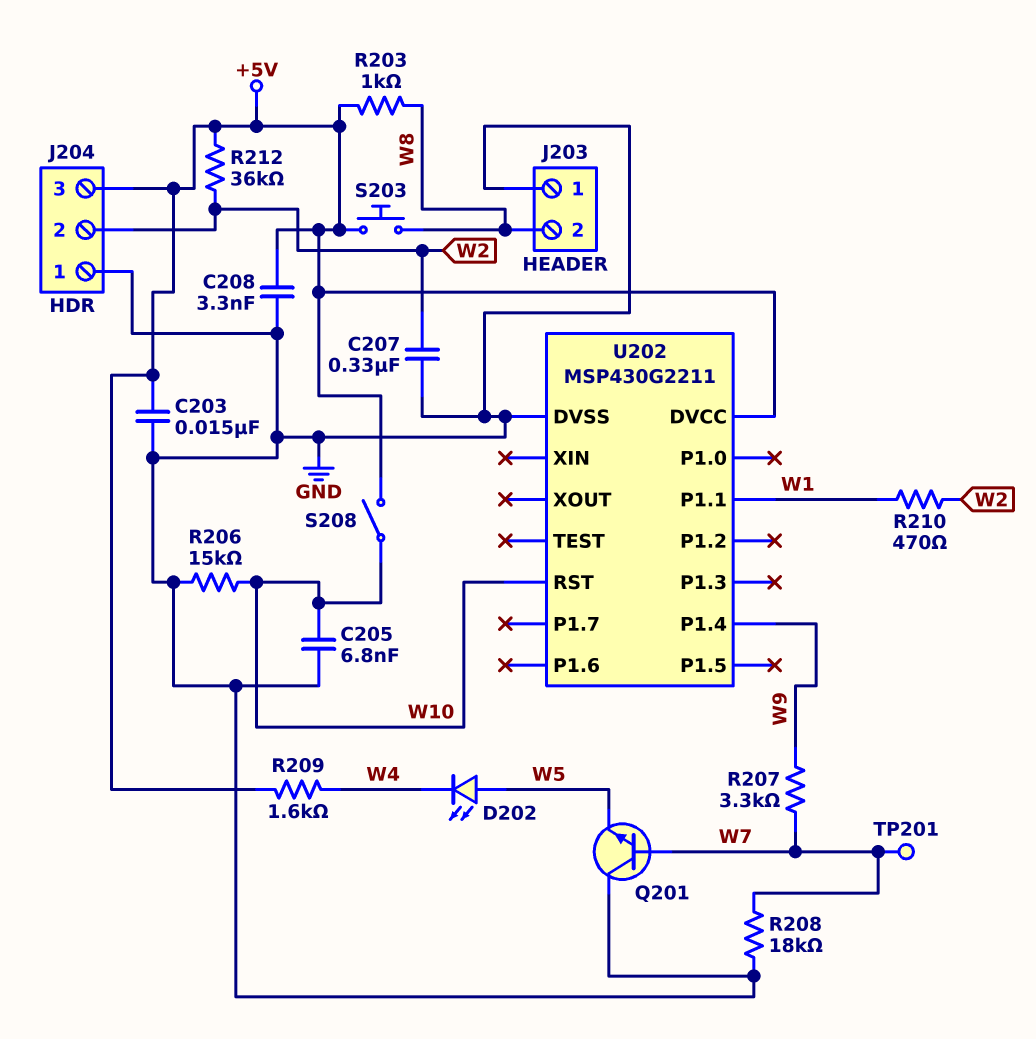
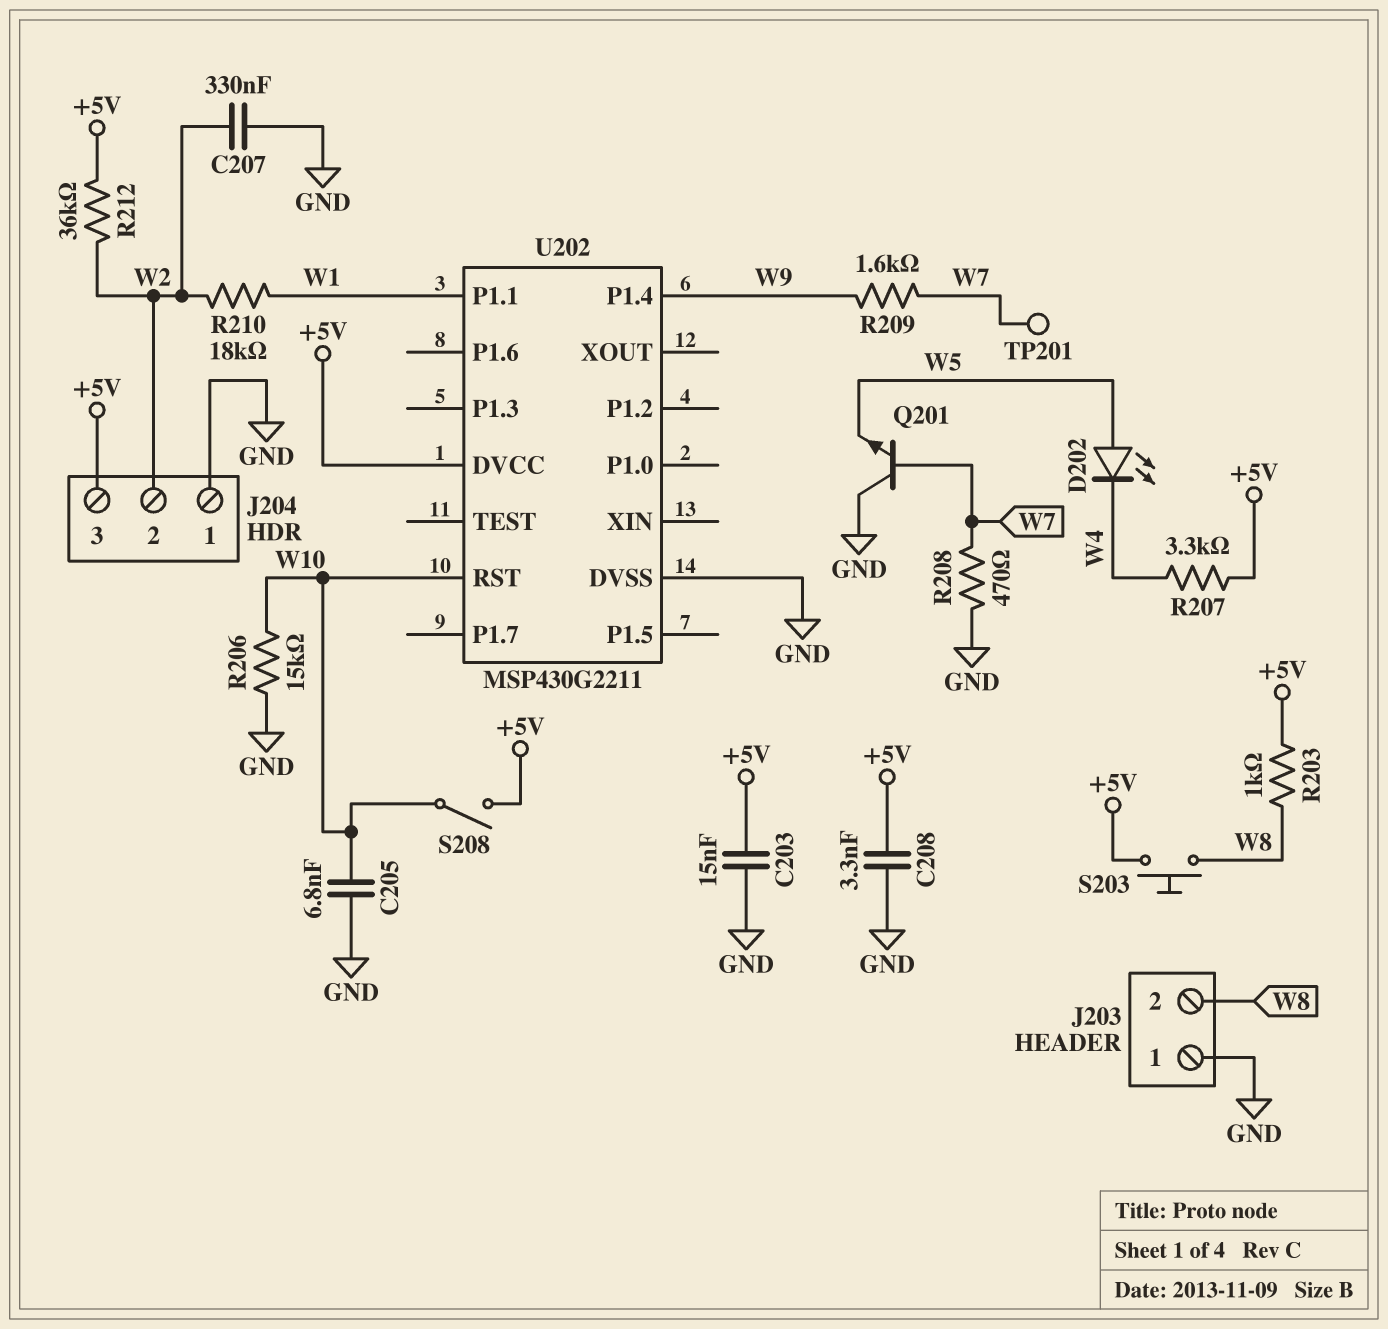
R207: 3.3k (W7, W9) -> 3.3k (+5V, W4)
R208: 18k (GND, W7) -> 470 (GND, W7)
R209: 1.6k (+5V, W4) -> 1.6k (W7, W9)
R210: 470 (W1, W2) -> 18k (W1, W2)

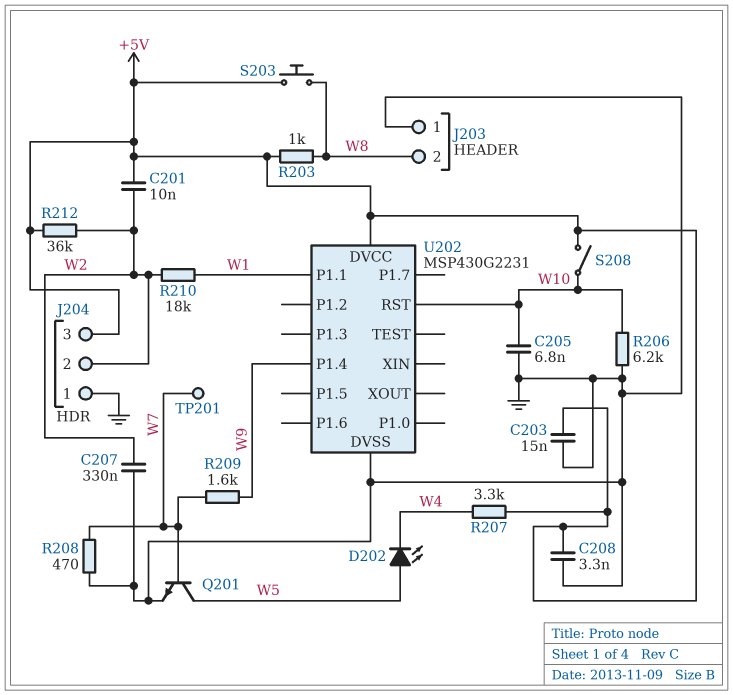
C201: none -> 10nF (+5V, W2)
Q201: NPN (B W7, C GND, E W5) -> NPN (B W7, C W5, E GND)
R206: 15k (GND, W10) -> 6.2k (GND, W10)
U202: MSP430G2211 -> MSP430G2231

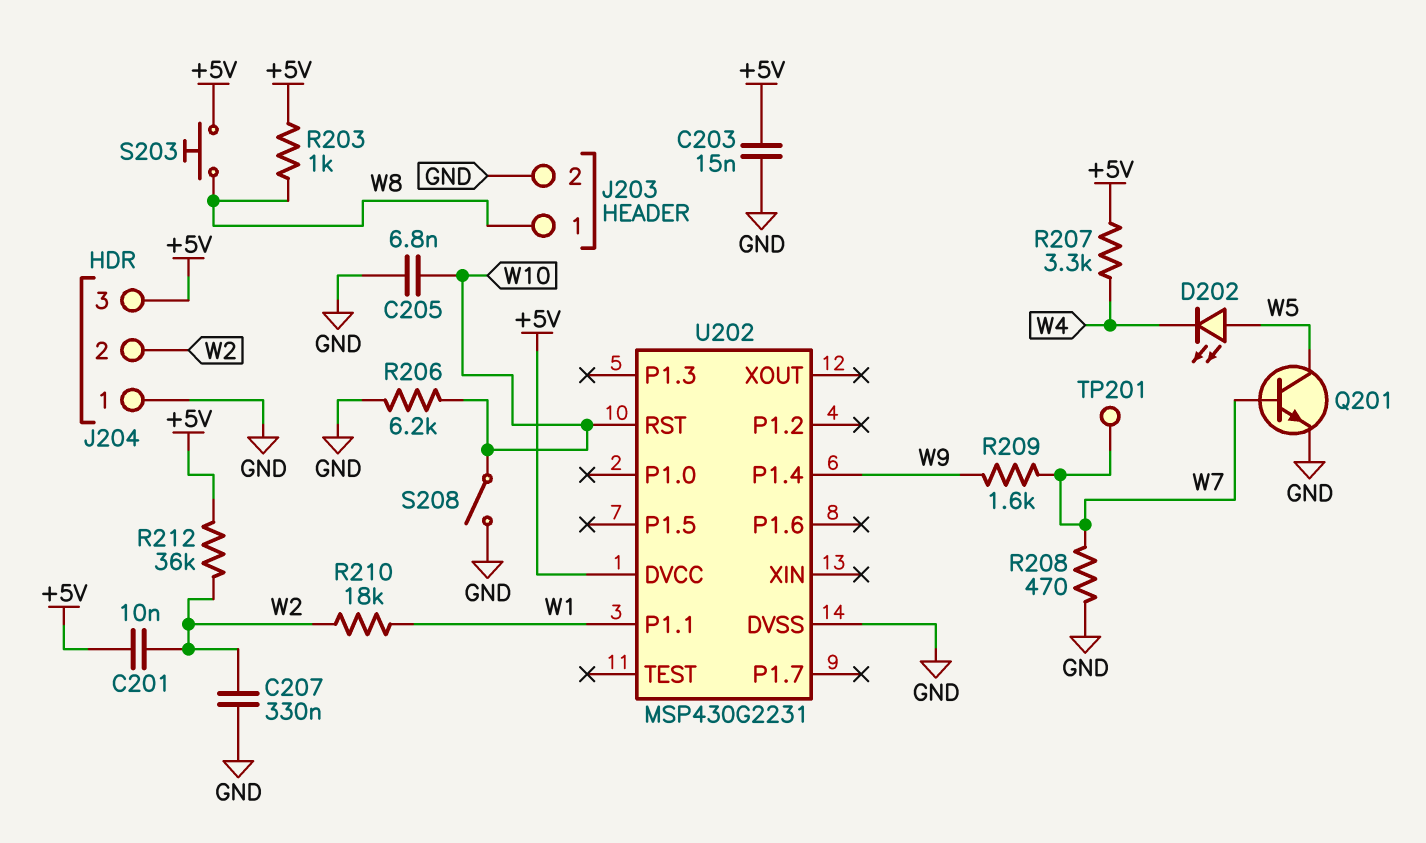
C208: 3.3nF (+5V, GND) -> none
J203 pin 1: GND -> W8
J203 pin 2: W8 -> GND
S208: switch (+5V, W10) -> switch (GND, W10)

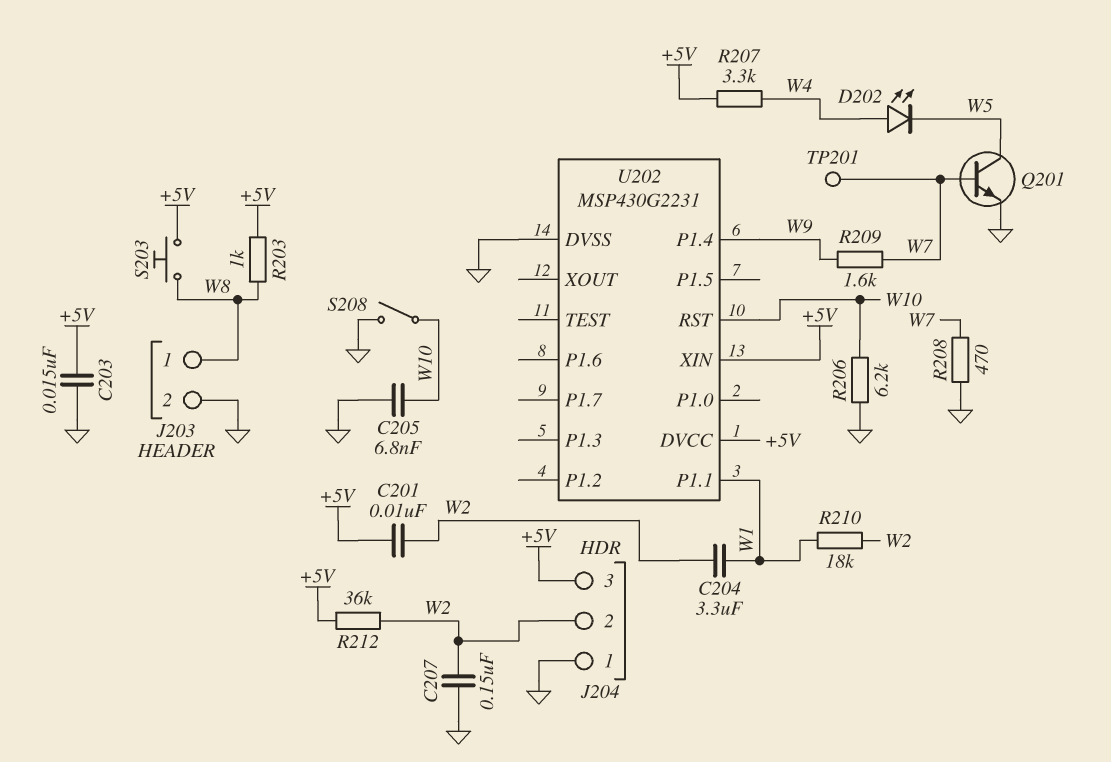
C204: none -> 3.3uF (W1, W2)
C207: 330nF (GND, W2) -> 150nF (GND, W2)
D202: LED (A W5, K W4) -> LED (A W4, K W5)
U202 pin XIN: none -> +5V

